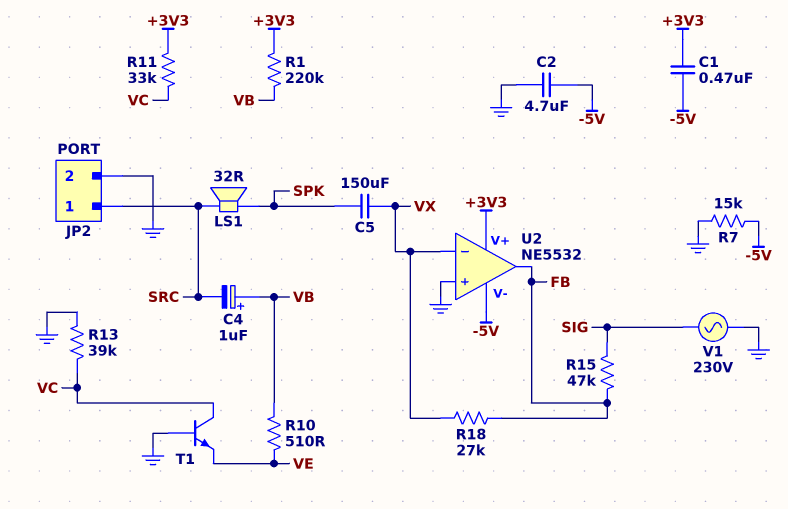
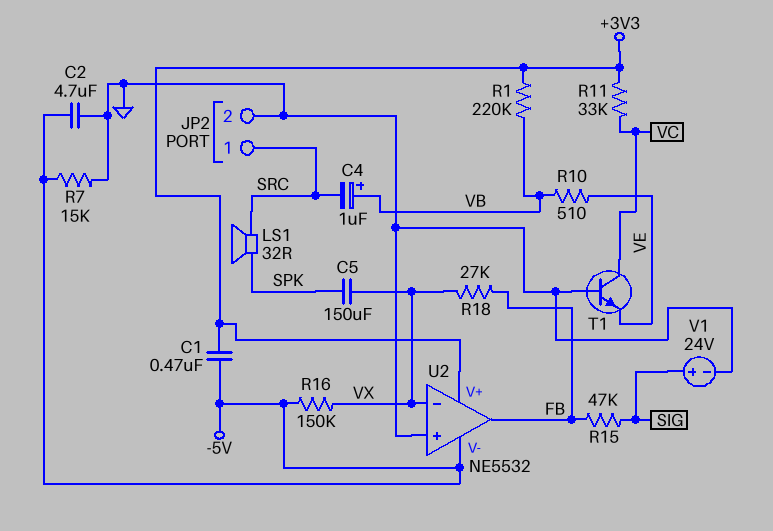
R13: 39k (GND, VC) -> none
R16: none -> 150k (-5V, VX)
V1: AC 230V (GND, SIG) -> 24V (plus SIG, minus GND)

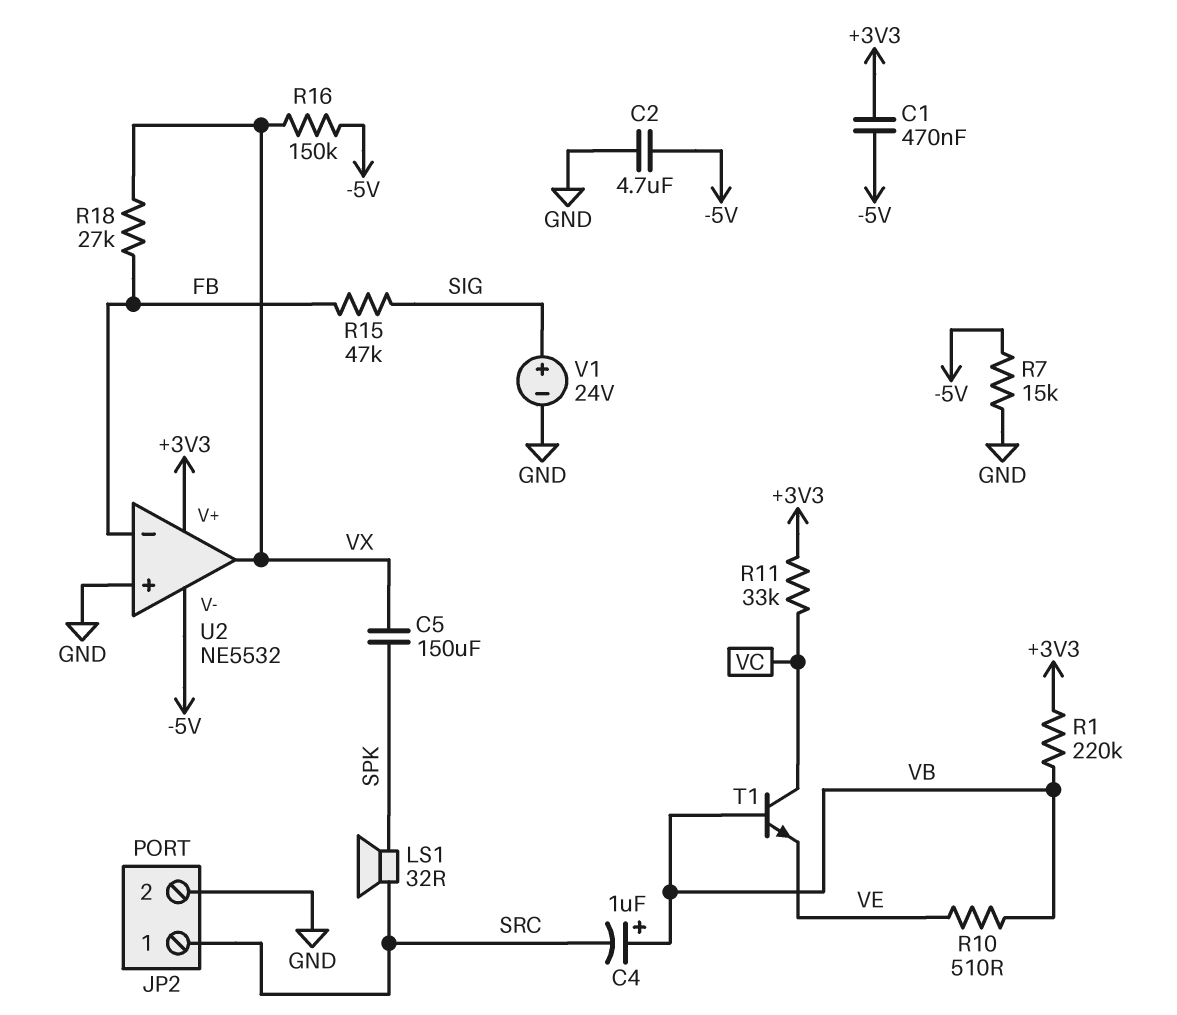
T1: NPN (B GND, C VC, E VE) -> NPN (B VB, C VC, E VE)
U2 pin in-: VX -> FB
U2 pin out: FB -> VX

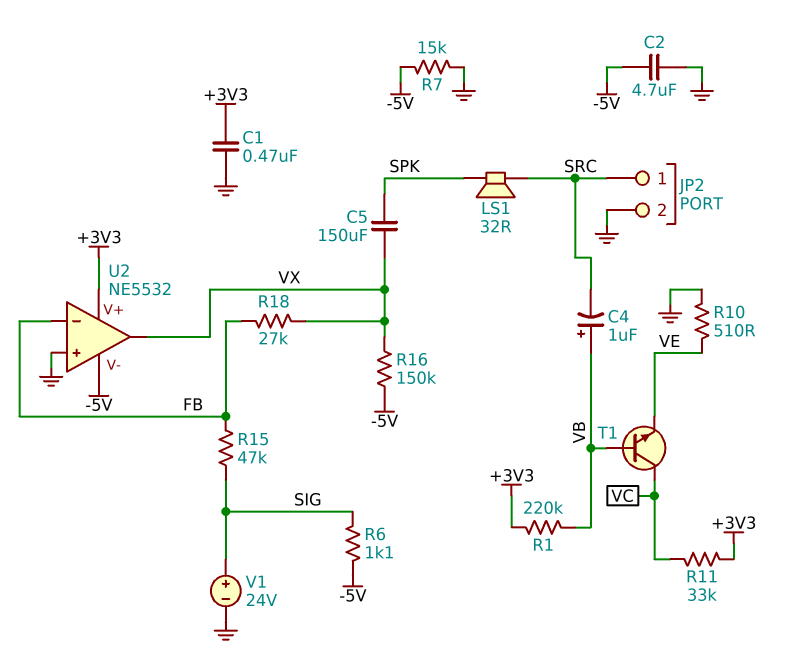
C1: 470nF (+3V3, -5V) -> 470nF (+3V3, GND)
R6: none -> 1.1k (-5V, SIG)
R10: 510 (VB, VE) -> 510 (GND, VE)

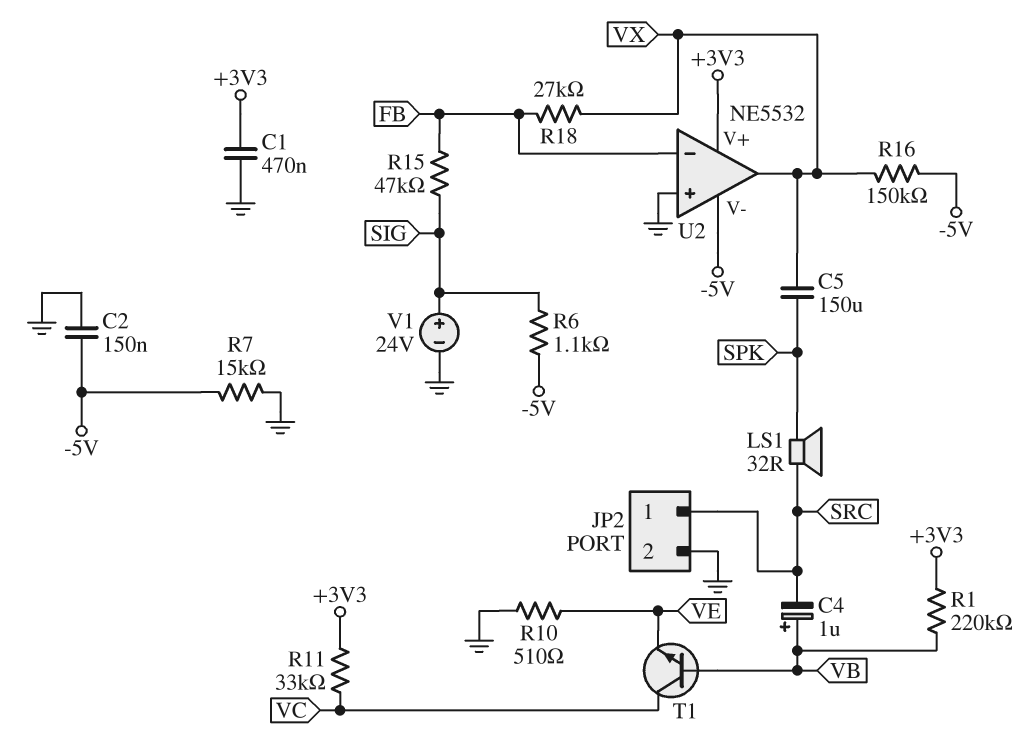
C2: 4.7uF (-5V, GND) -> 150nF (-5V, GND)

